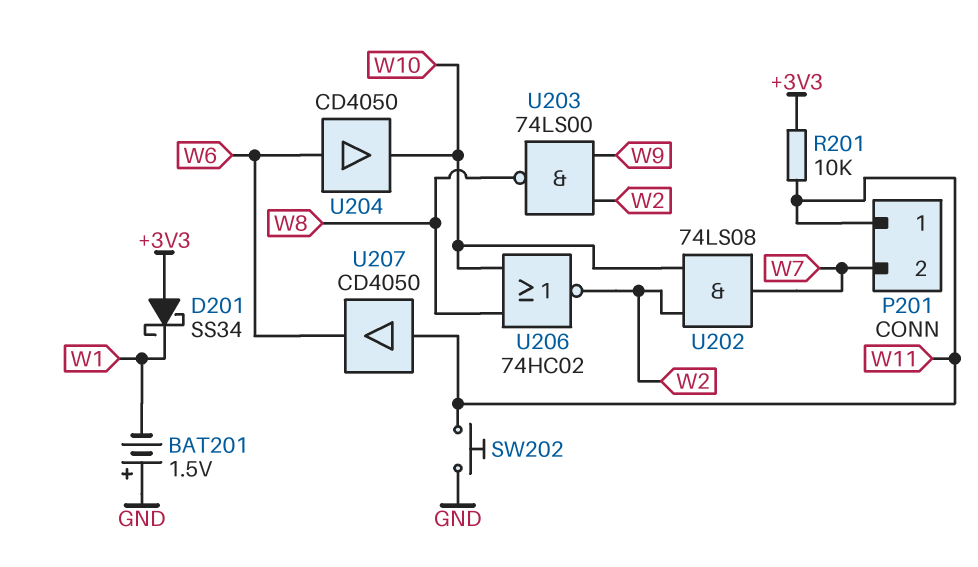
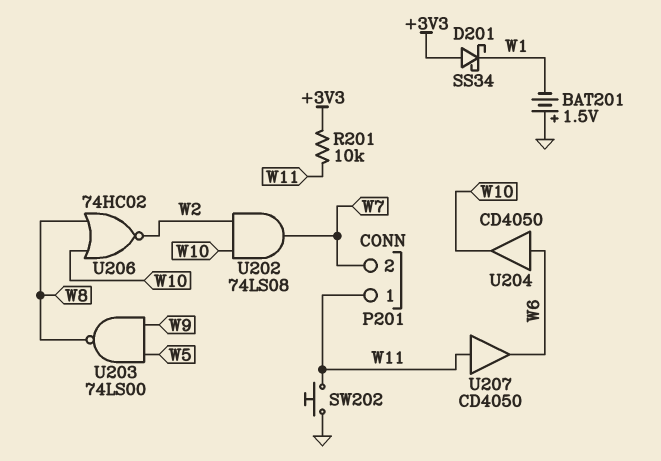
U203: NAND 74LS00 (in W2, in W9, out W8) -> NAND 74LS00 (in W5, in W9, out W8)

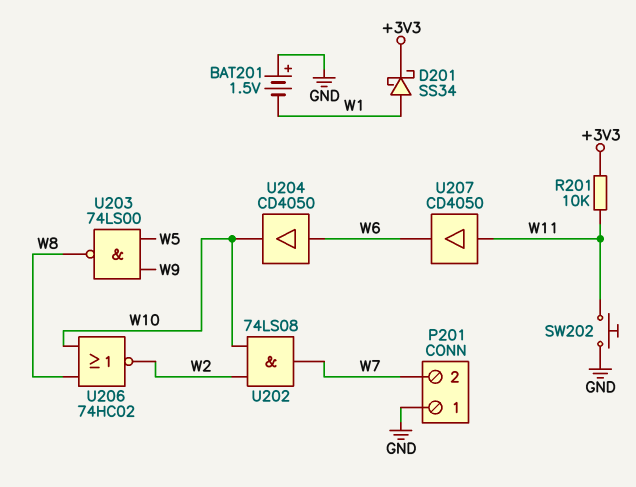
D201: schottky SS34 (A +3V3, K W1) -> schottky SS34 (A W1, K +3V3)
P201 pin 1: W11 -> GND

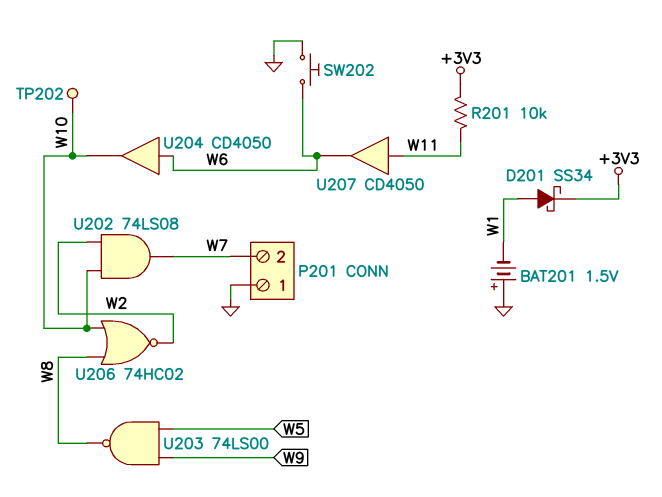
SW202: button (GND, W11) -> button (GND, W6)
TP202: none -> test point (W10)

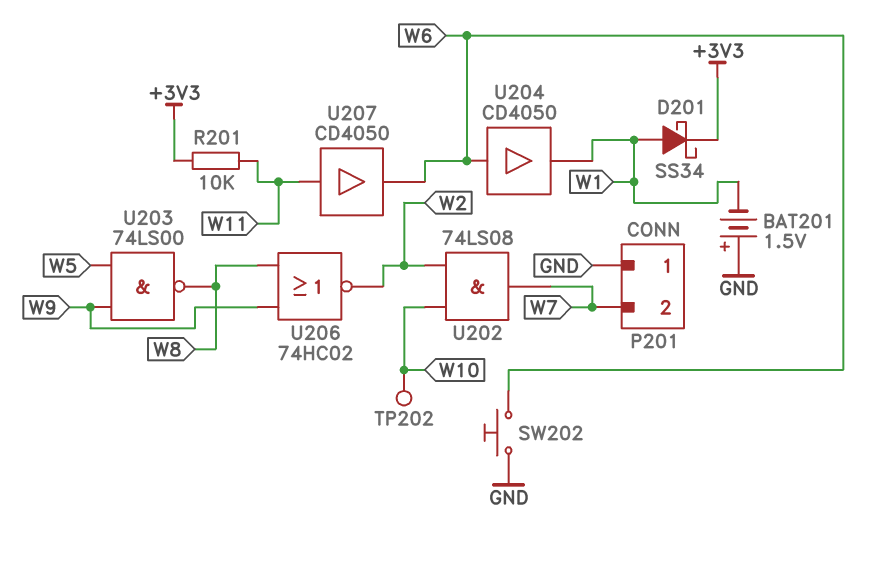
U204: buffer CD4050 (in W6, out W10) -> buffer CD4050 (in W6, out W1)
U206: NOR 74HC02 (in W8, in W10, out W2) -> NOR 74HC02 (in W8, in W9, out W2)

